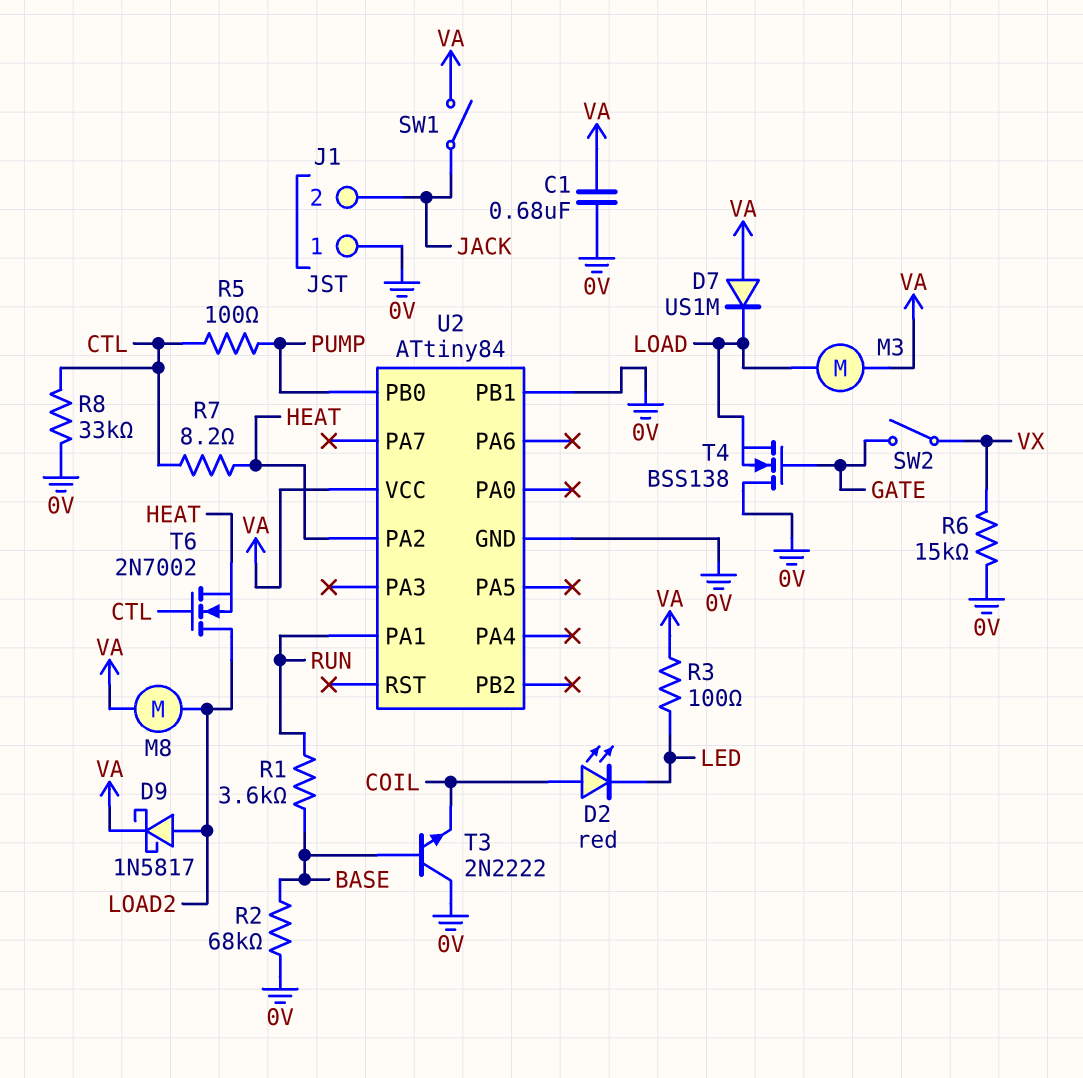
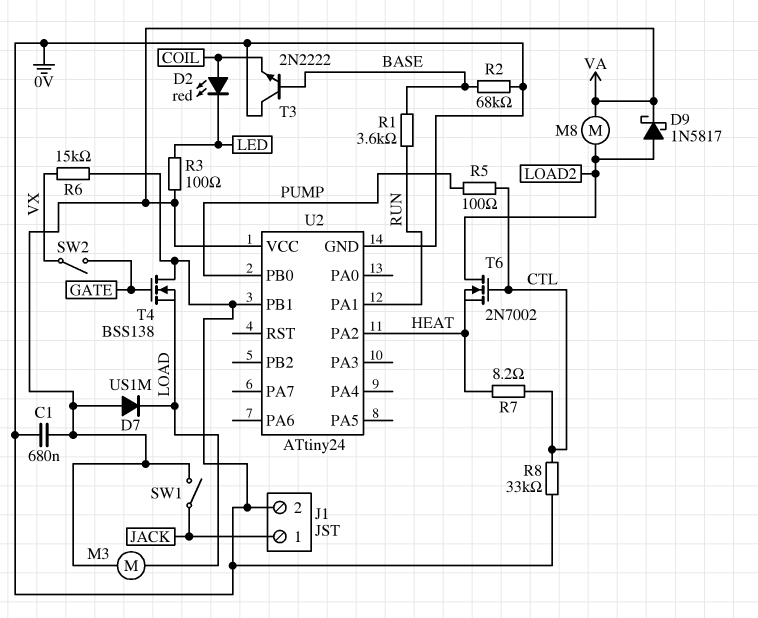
J1 pin 1: 0V -> JACK
J1 pin 2: JACK -> 0V
U2: ATtiny84 -> ATtiny24

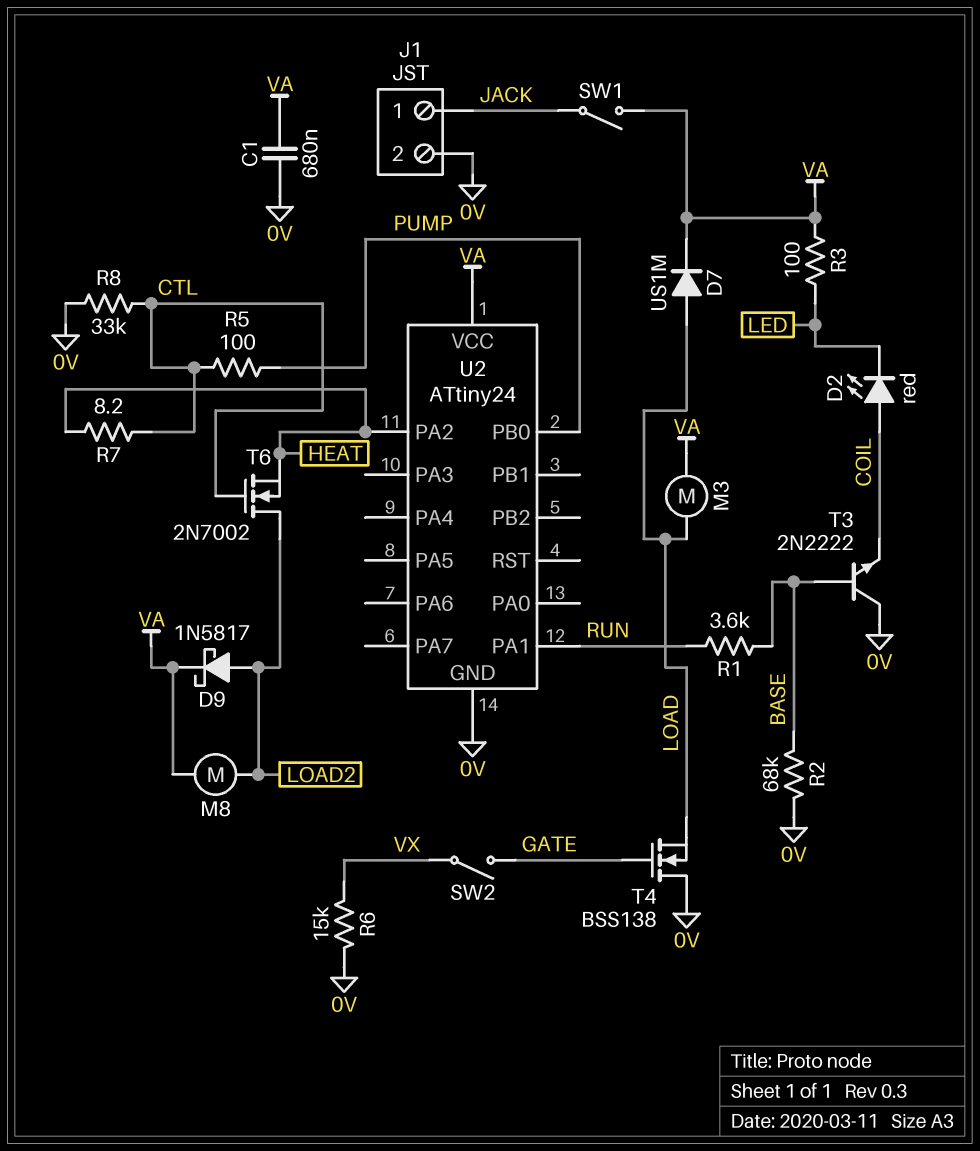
D7: diode US1M (A VA, K LOAD) -> diode US1M (A LOAD, K VA)
U2 pin PB1: 0V -> none

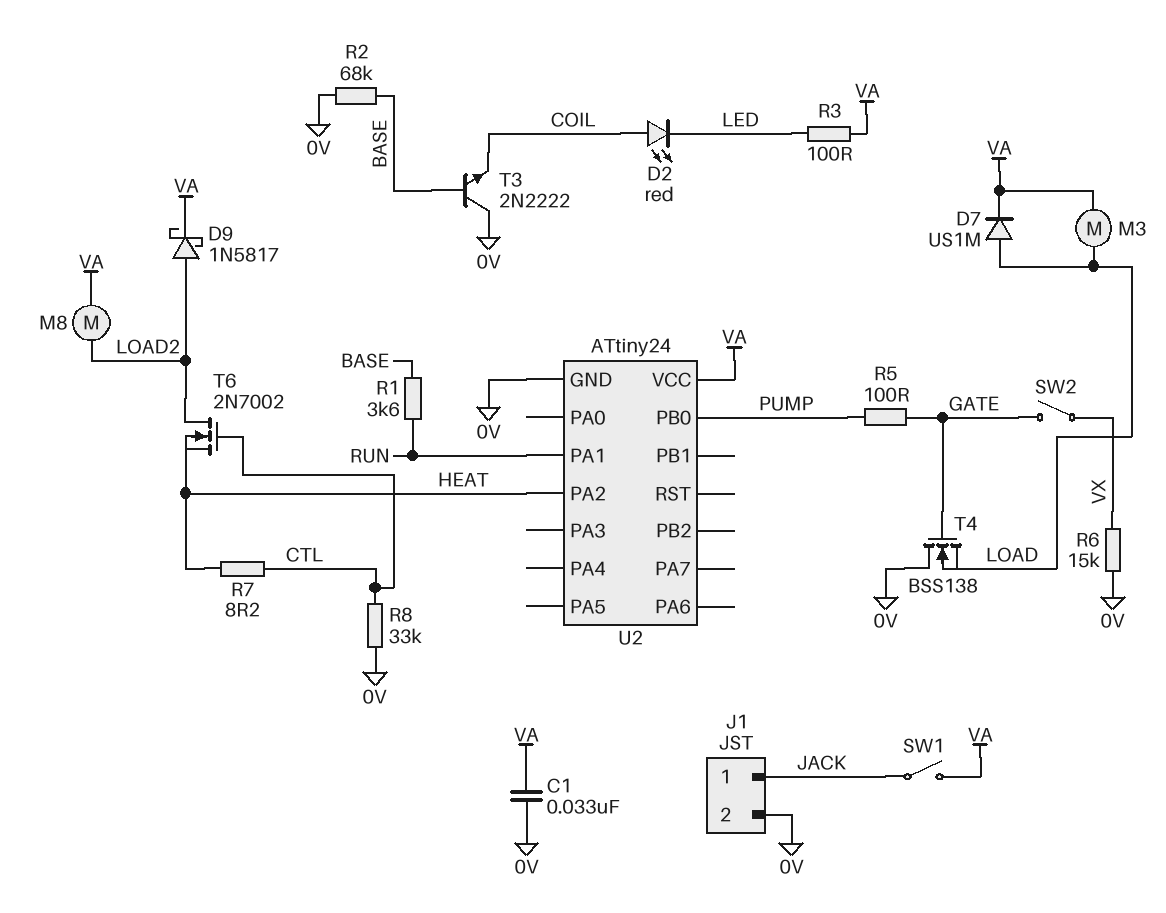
C1: 680nF (0V, VA) -> 33nF (0V, VA)
R5: 100 (CTL, PUMP) -> 100 (GATE, PUMP)

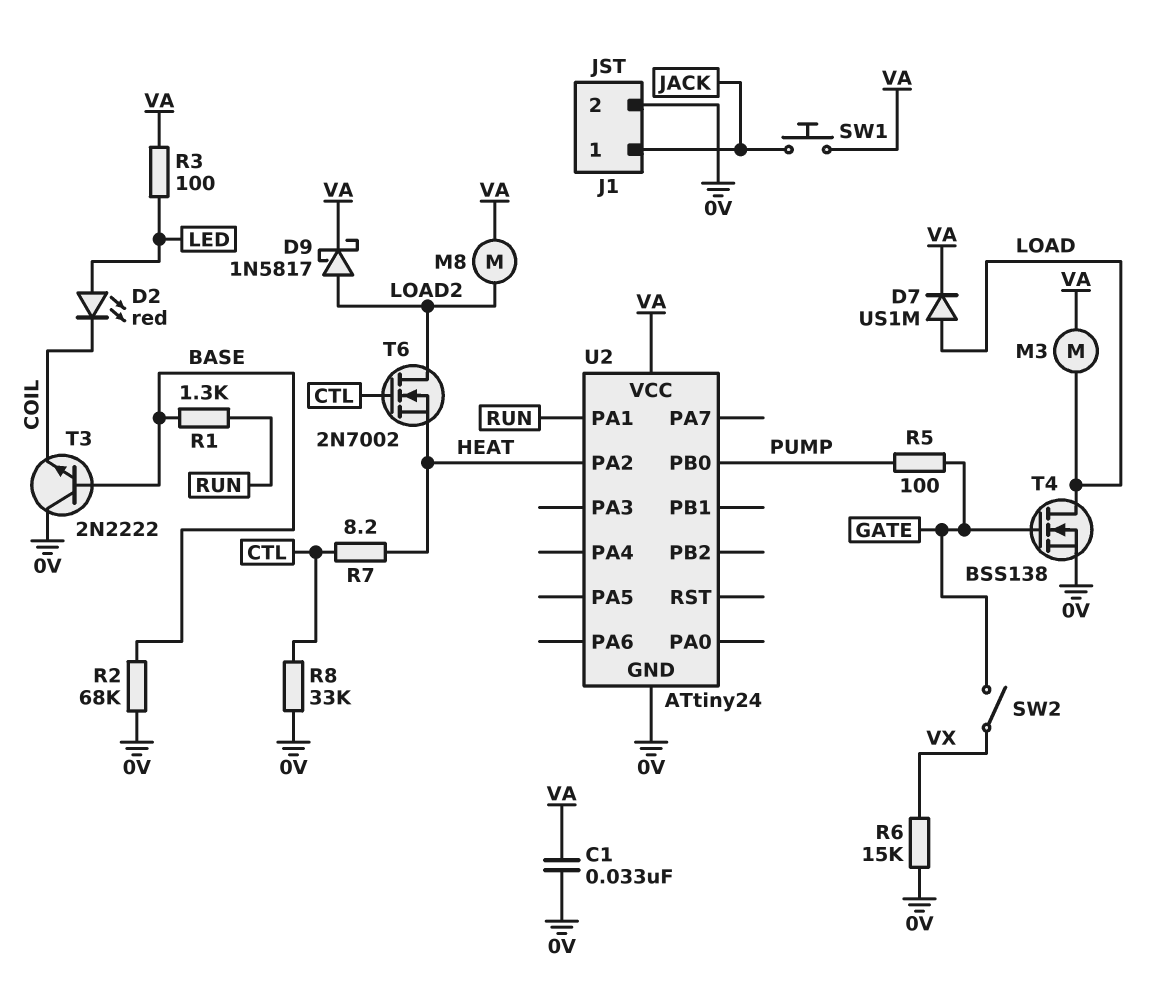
D2: LED red (A COIL, K LED) -> LED red (A LED, K COIL)
R1: 3.6k (BASE, RUN) -> 1.3k (BASE, RUN)
SW1: switch (JACK, VA) -> button (JACK, VA)
T4: NMOS BSS138 (G GATE, D 0V, S LOAD) -> NMOS BSS138 (G GATE, D LOAD, S 0V)

